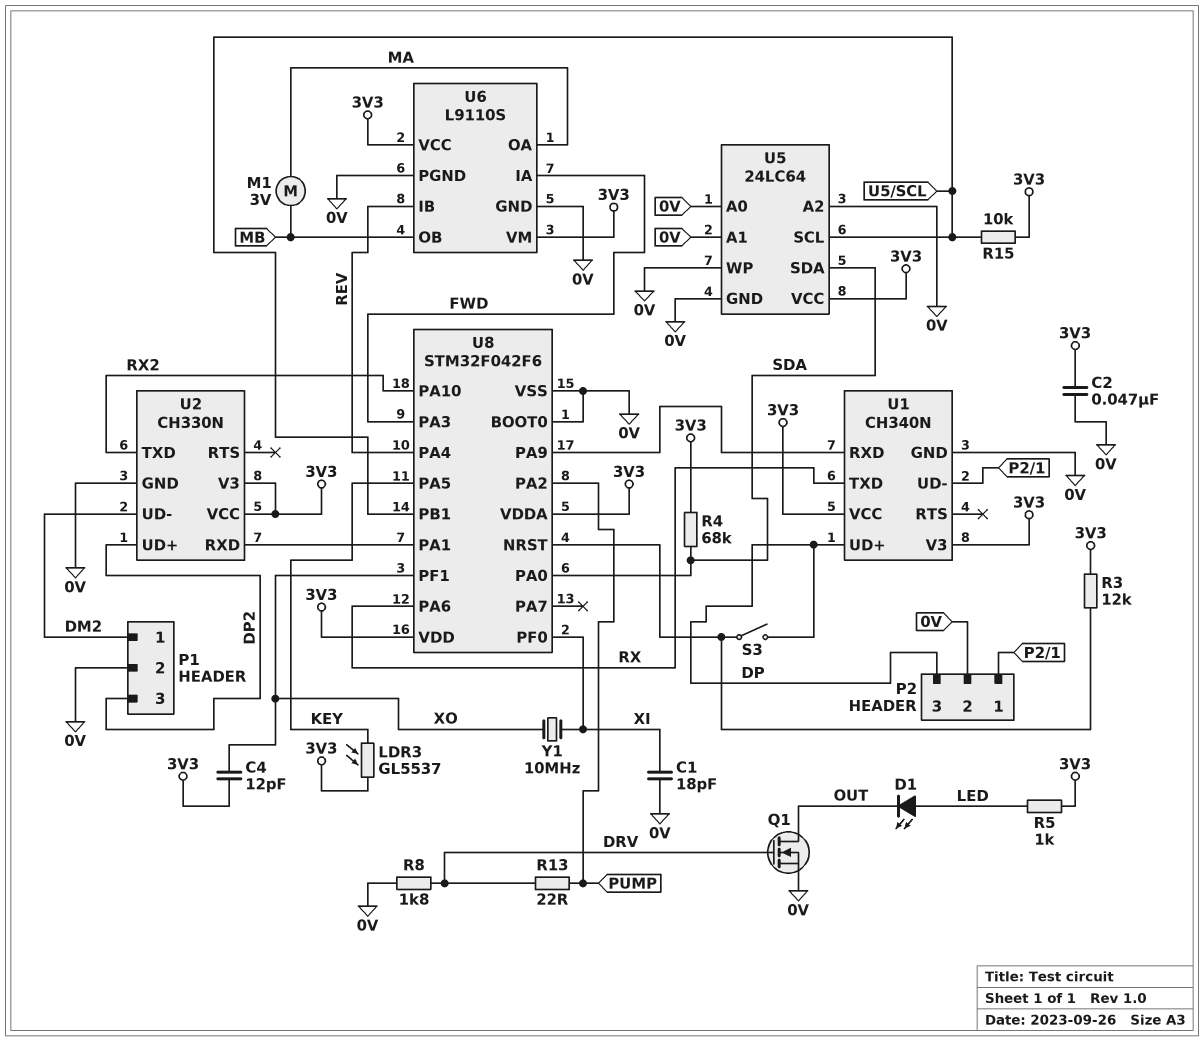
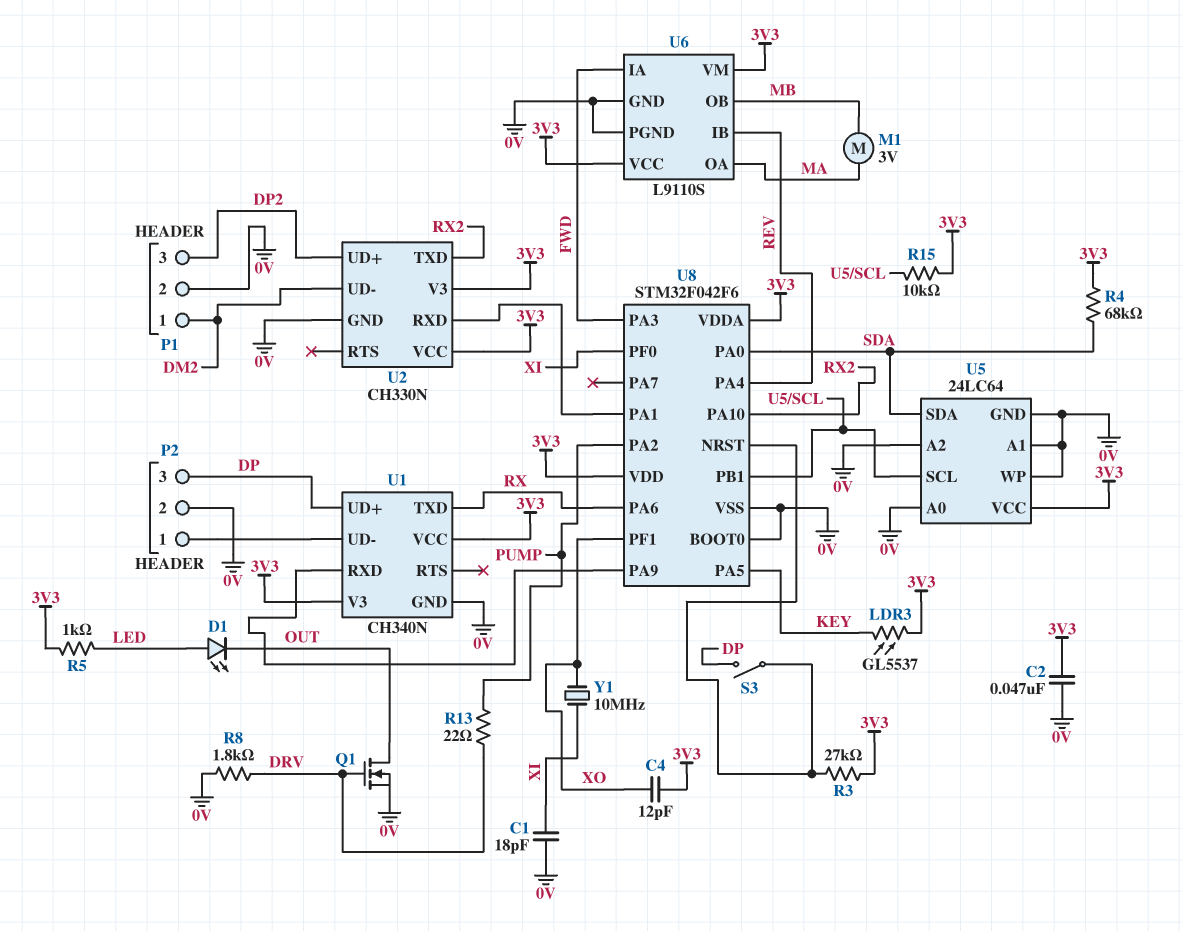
R3: 12k (3V3, U8/NRST) -> 27k (3V3, U8/NRST)

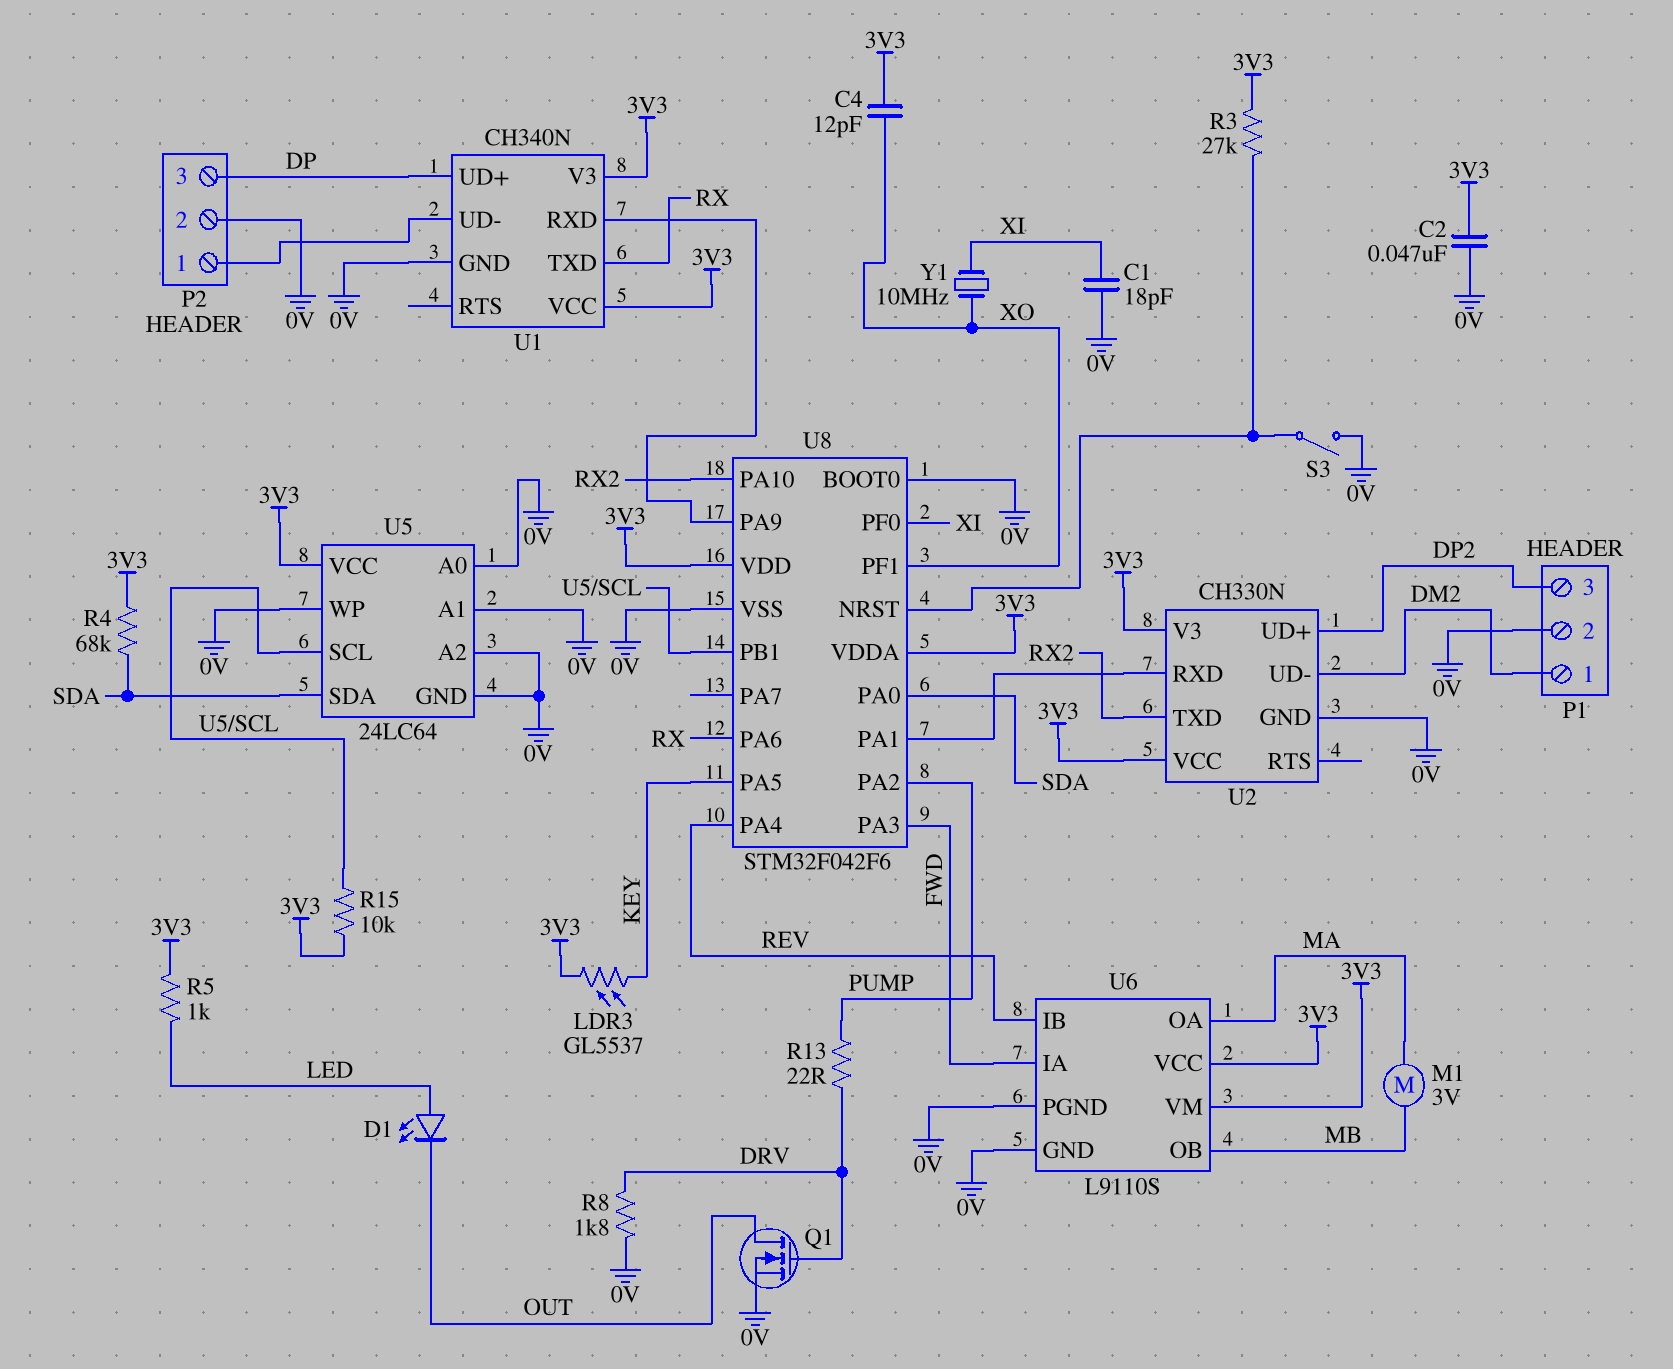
S3: switch (DP, U8/NRST) -> switch (0V, U8/NRST)

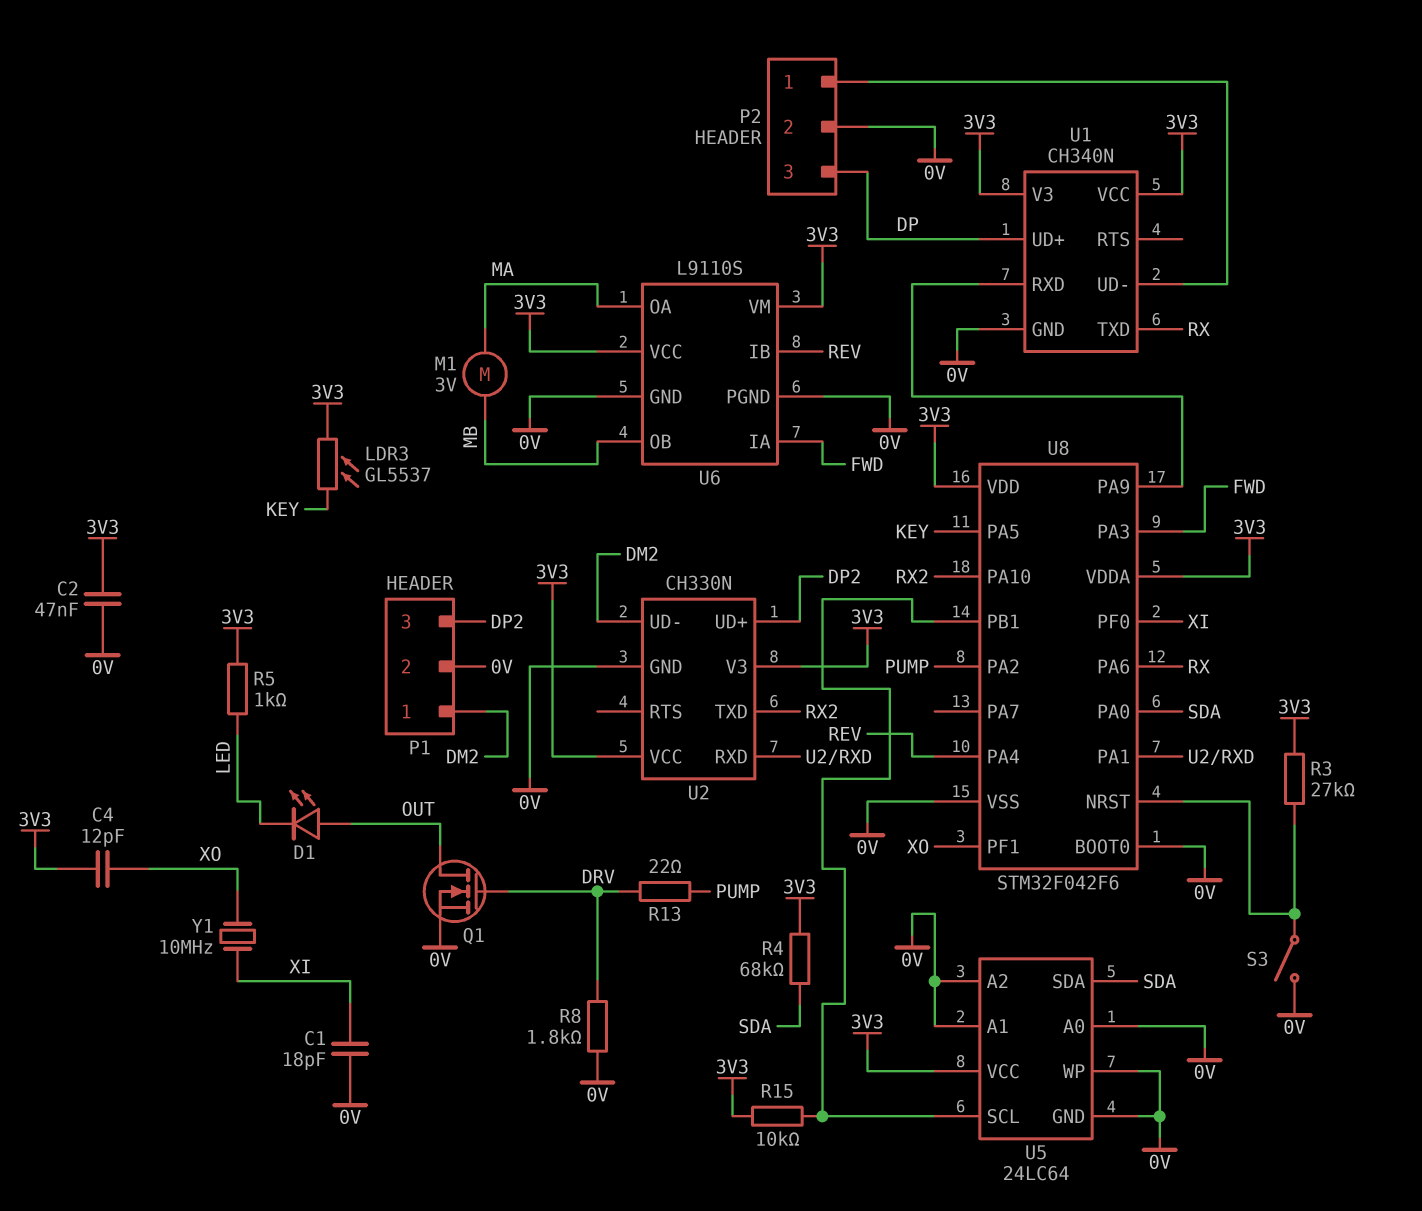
D1: LED (A LED, K OUT) -> LED (A OUT, K LED)

